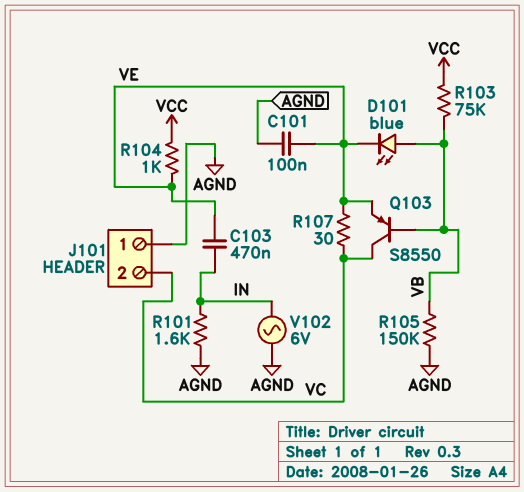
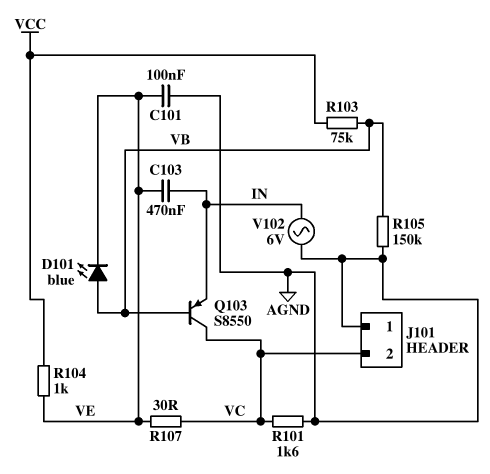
Q103: PNP S8550 (B VB, C VC, E VE) -> PNP S8550 (B VB, C VC, E IN)
R101: 1.6k (AGND, IN) -> 1.6k (AGND, VC)

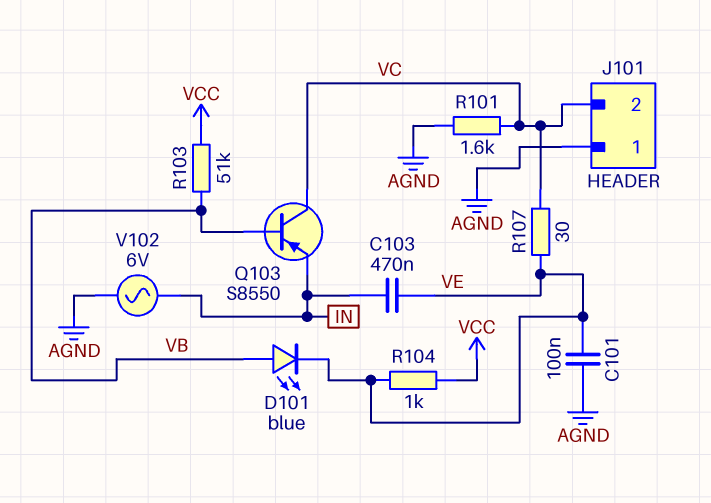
R103: 75k (VB, VCC) -> 51k (VB, VCC)
R105: 150k (AGND, VB) -> none

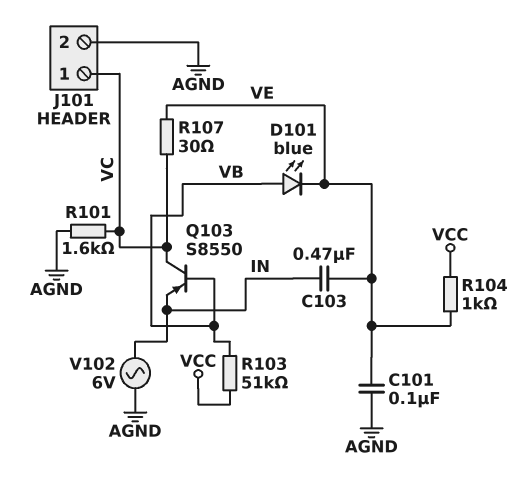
J101 pin 1: AGND -> VC
J101 pin 2: VC -> AGND

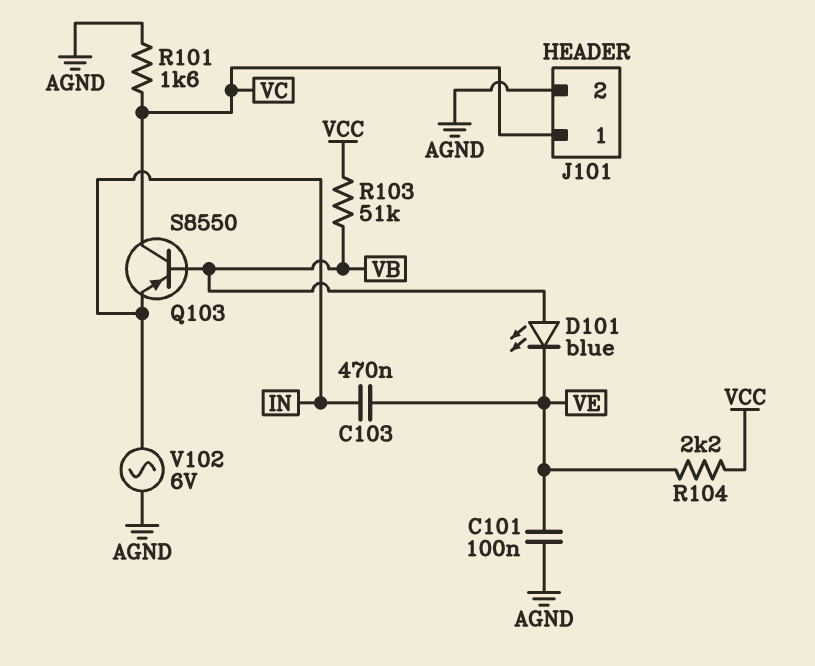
R104: 1k (VCC, VE) -> 2.2k (VCC, VE)
R107: 30 (VC, VE) -> none

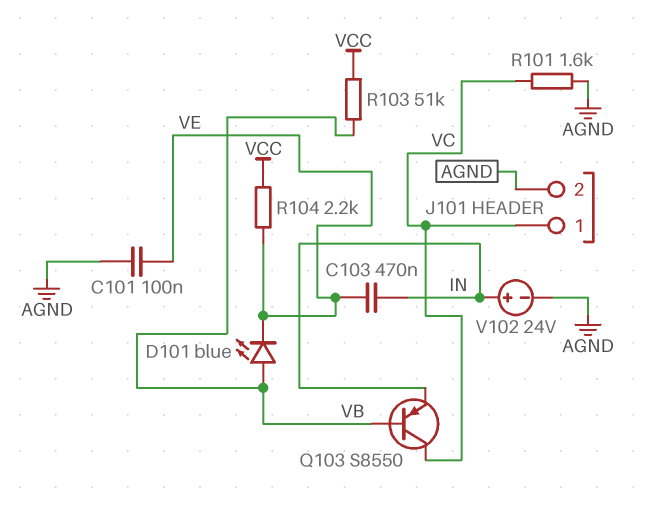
V102: AC 6V (AGND, IN) -> 24V (plus IN, minus AGND)

